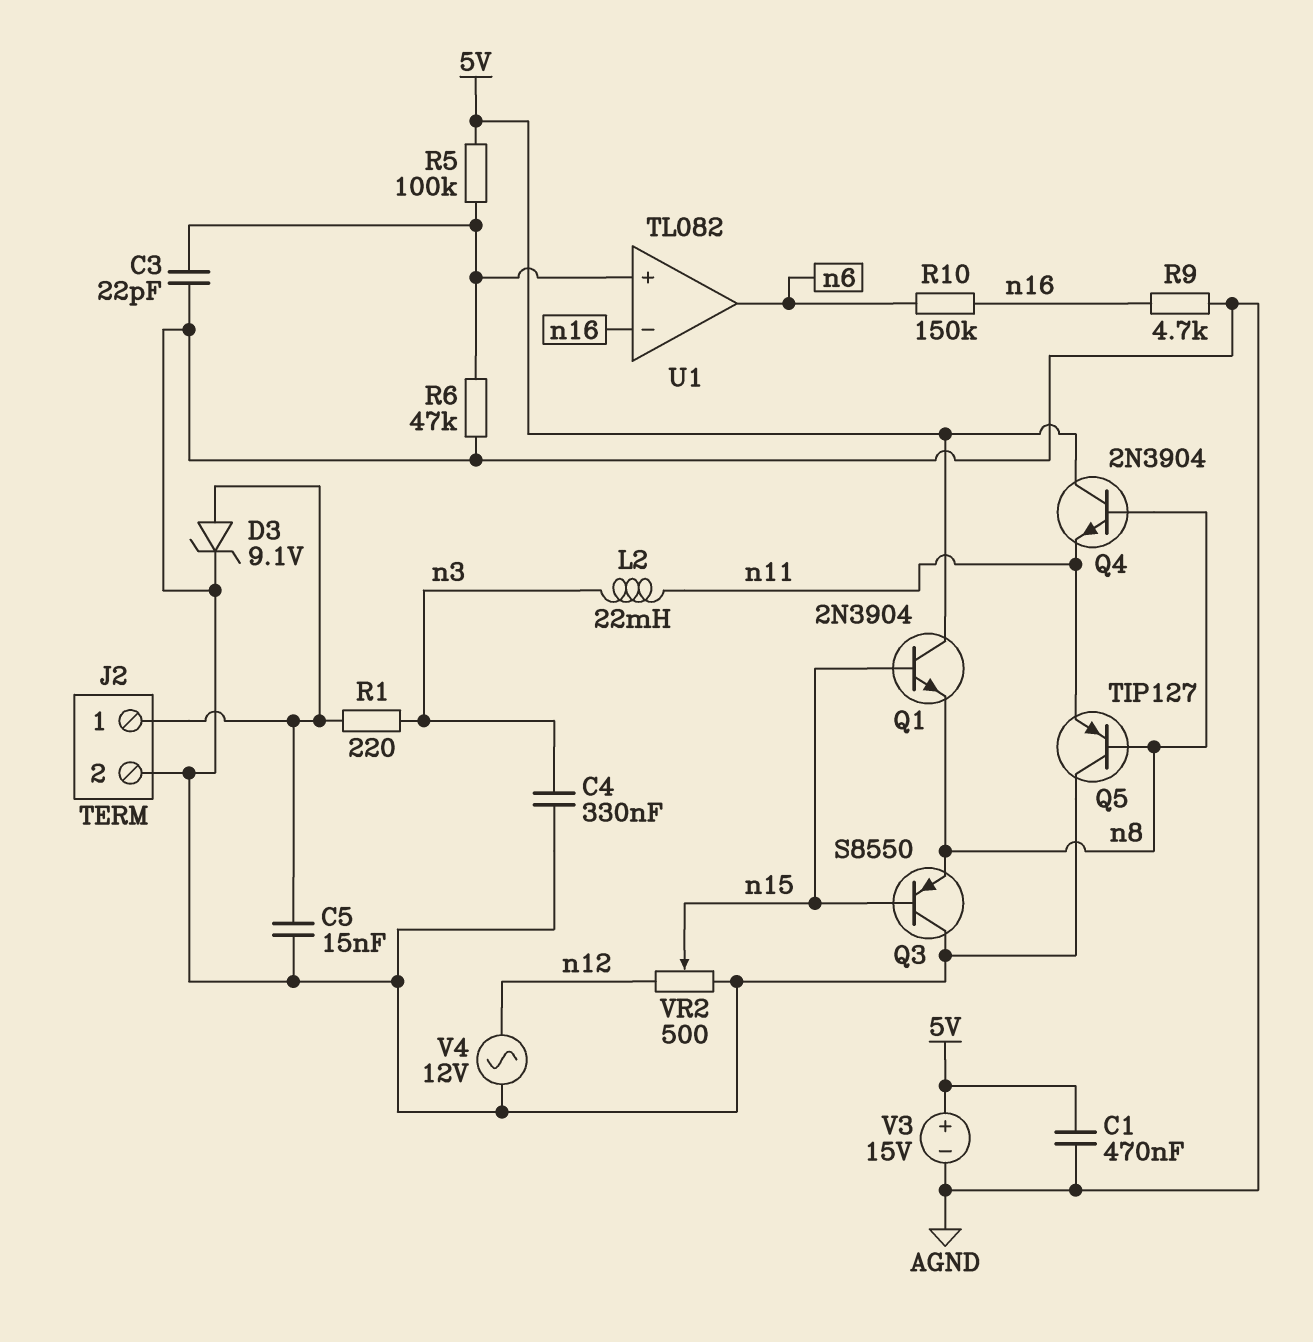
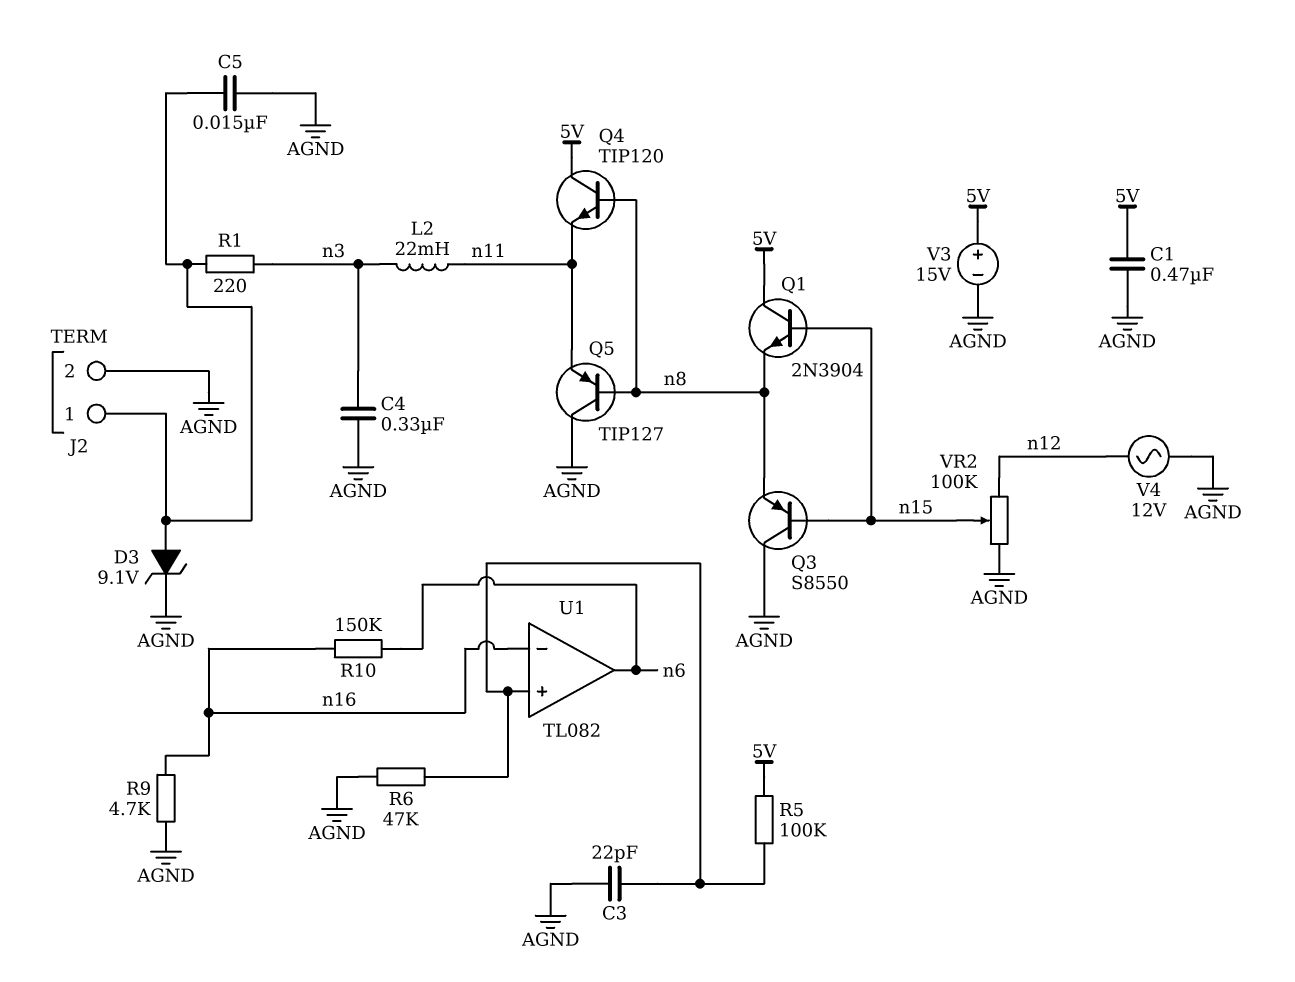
Q4: NPN 2N3904 (B n8, C 5V, E n11) -> NPN TIP120 (B n8, C 5V, E n11)
VR2: 500 (AGND, n12, wiper n15) -> 100k (AGND, n12, wiper n15)

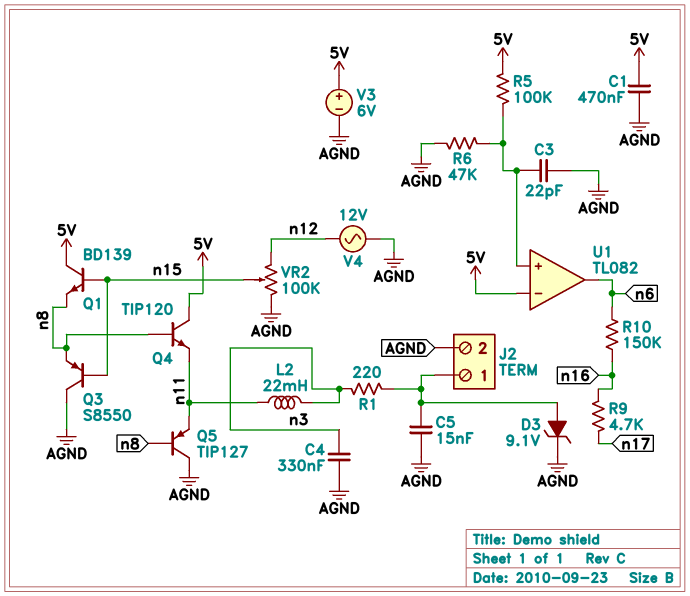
Q1: NPN 2N3904 (B n15, C 5V, E n8) -> NPN BD139 (B n15, C 5V, E n8)
R9: 4.7k (AGND, n16) -> 4.7k (n16, n17)
U1 pin in-: n16 -> 5V
V3: 15V (plus 5V, minus AGND) -> 6V (plus 5V, minus AGND)

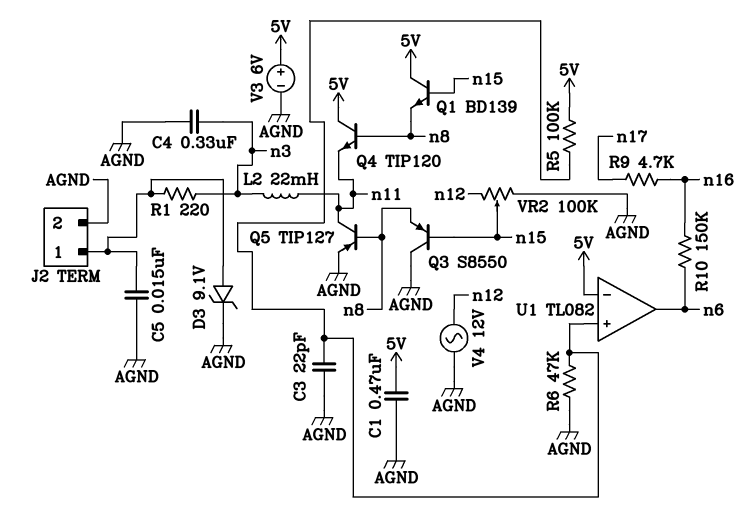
Q5: PNP TIP127 (B n8, C AGND, E n11) -> PNP TIP127 (B n8, C n11, E AGND)

